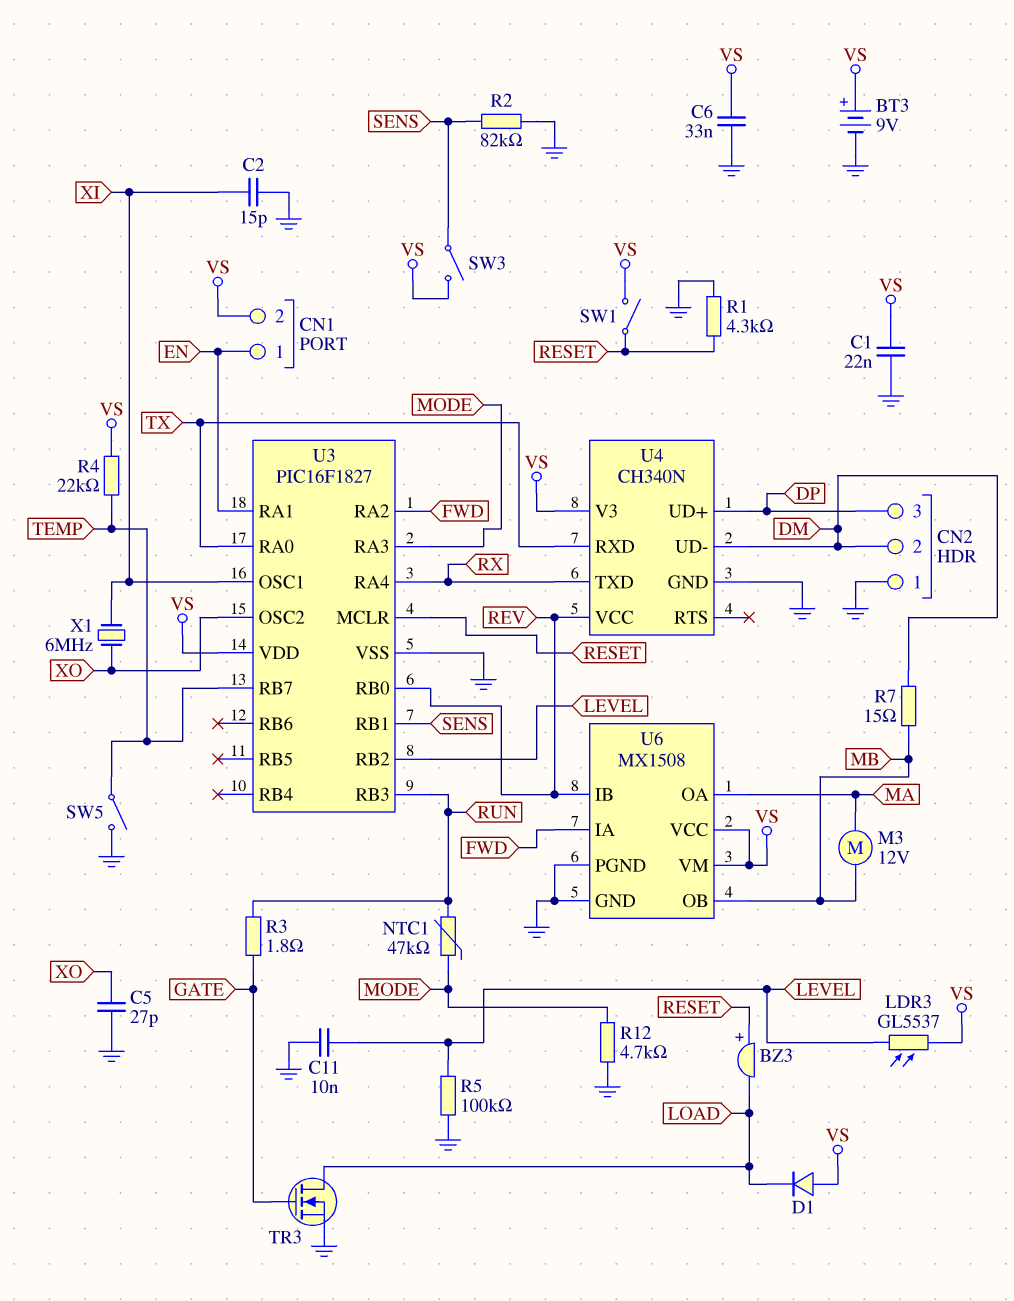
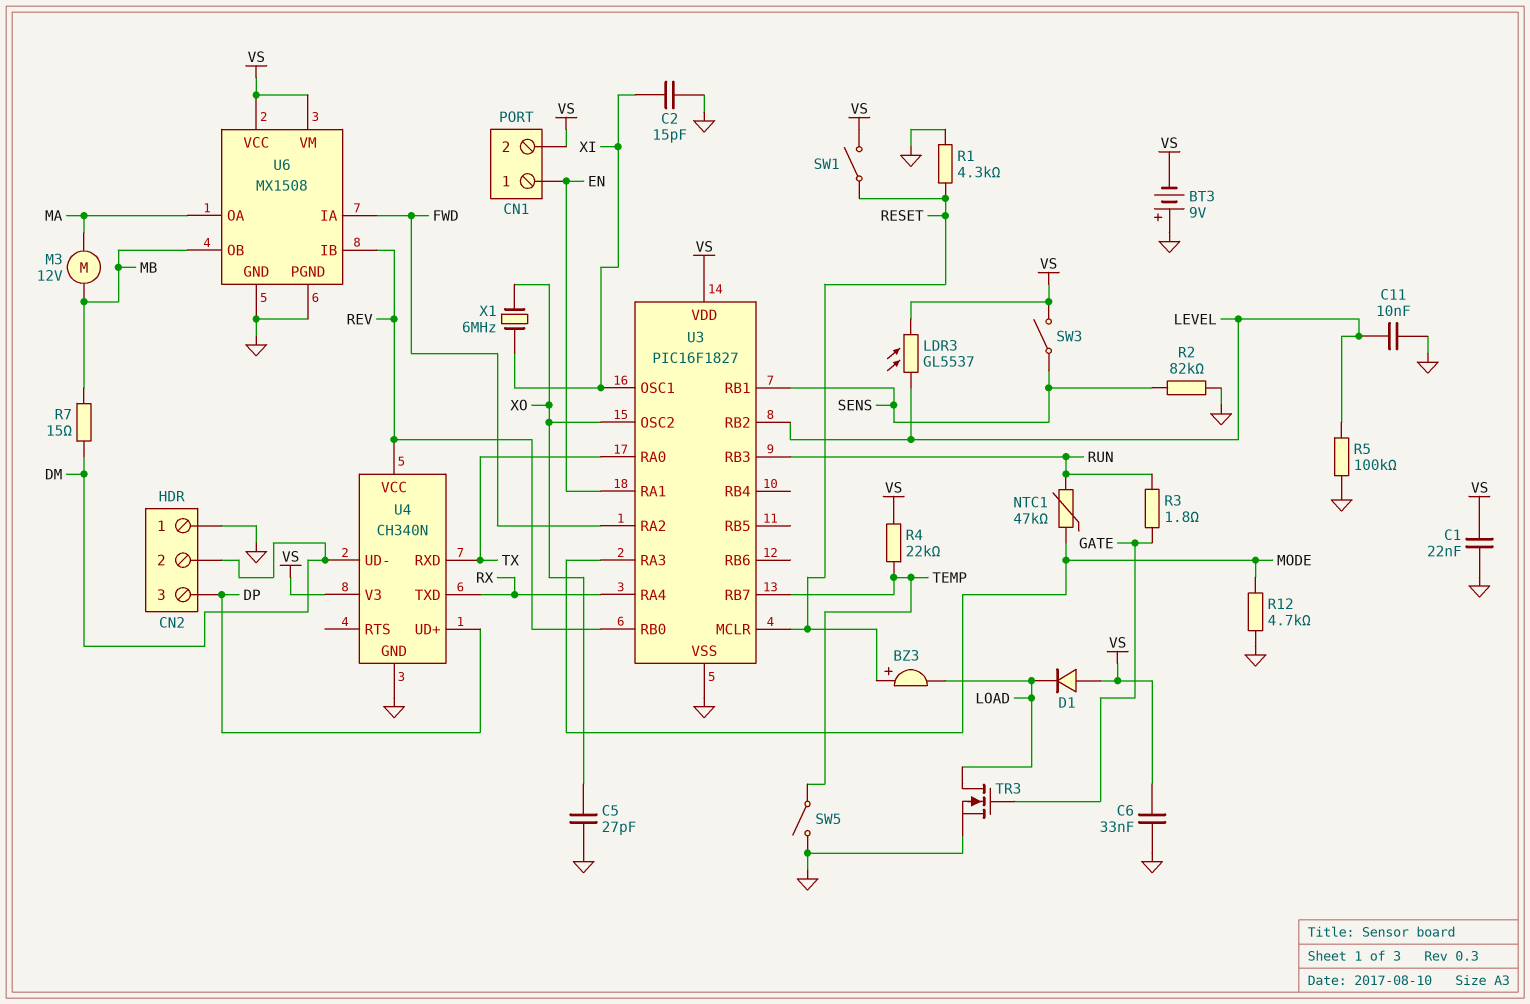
BT3: 9V (plus VS, minus GND) -> 9V (plus GND, minus VS)

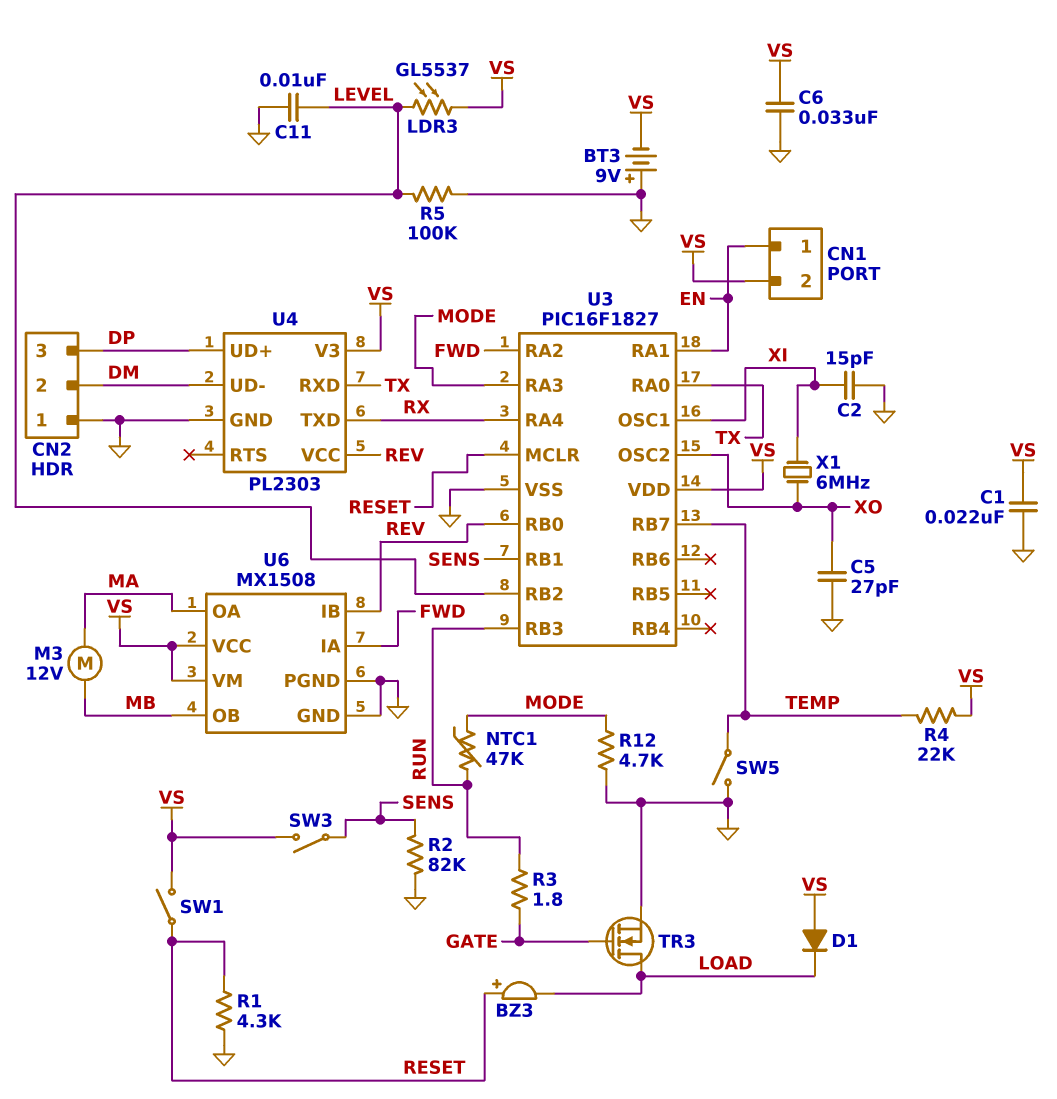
R7: 15 (DM, MB) -> none
U4: CH340N -> PL2303

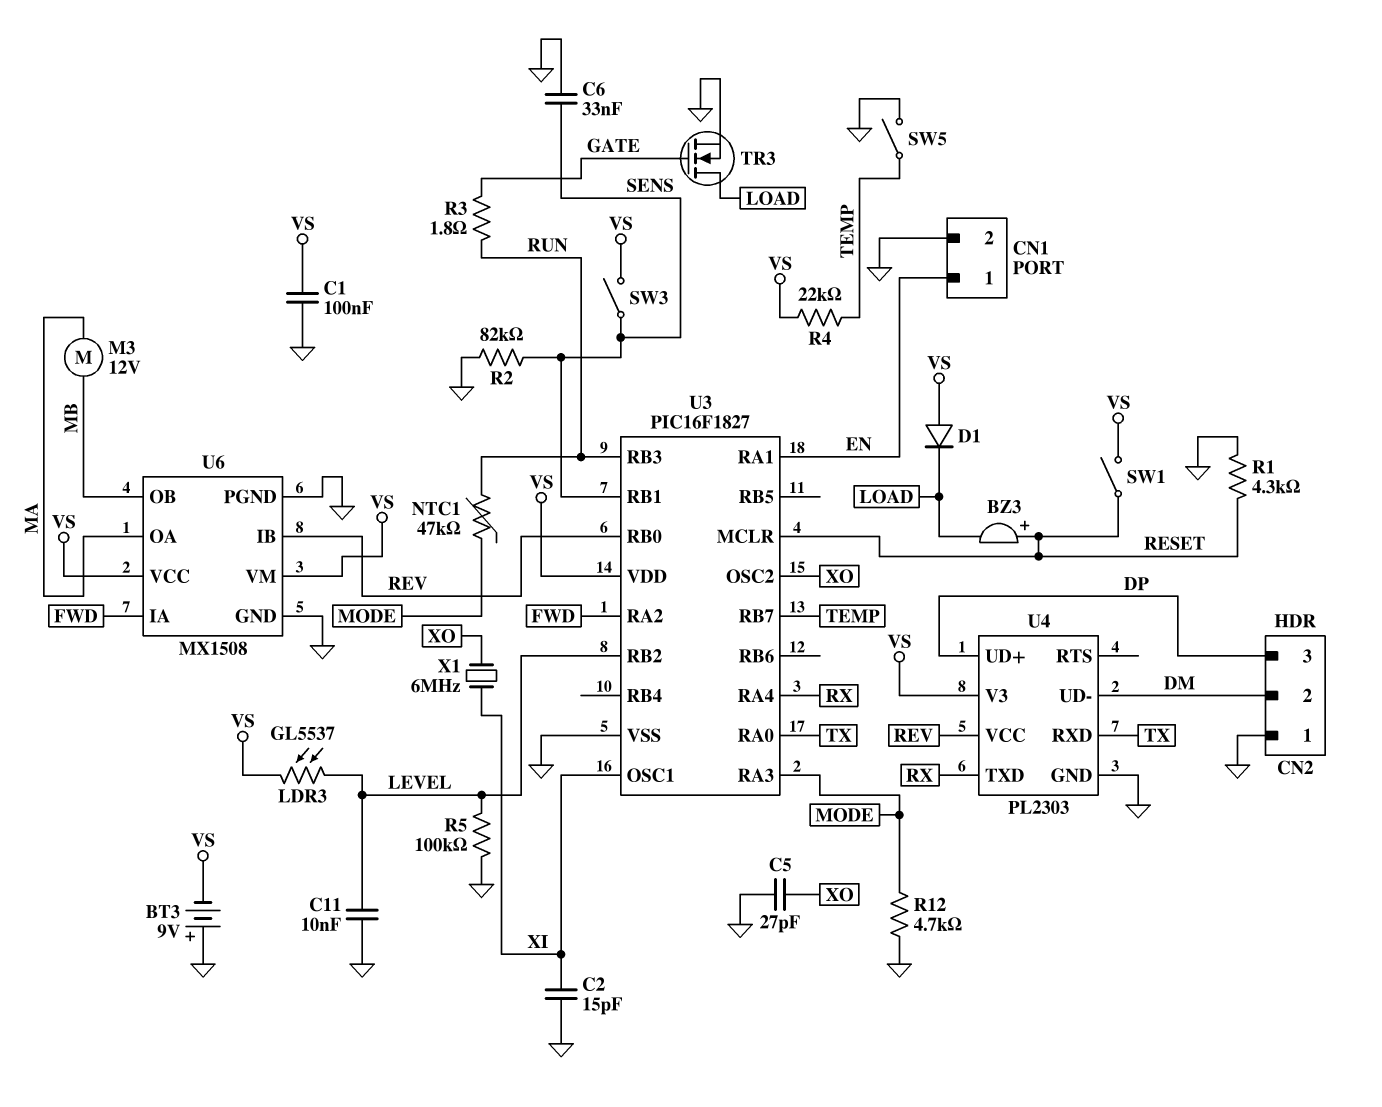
C1: 22nF (GND, VS) -> 100nF (GND, VS)
C6: 33nF (GND, VS) -> 33nF (GND, SENS)
CN1 pin 2: VS -> GND

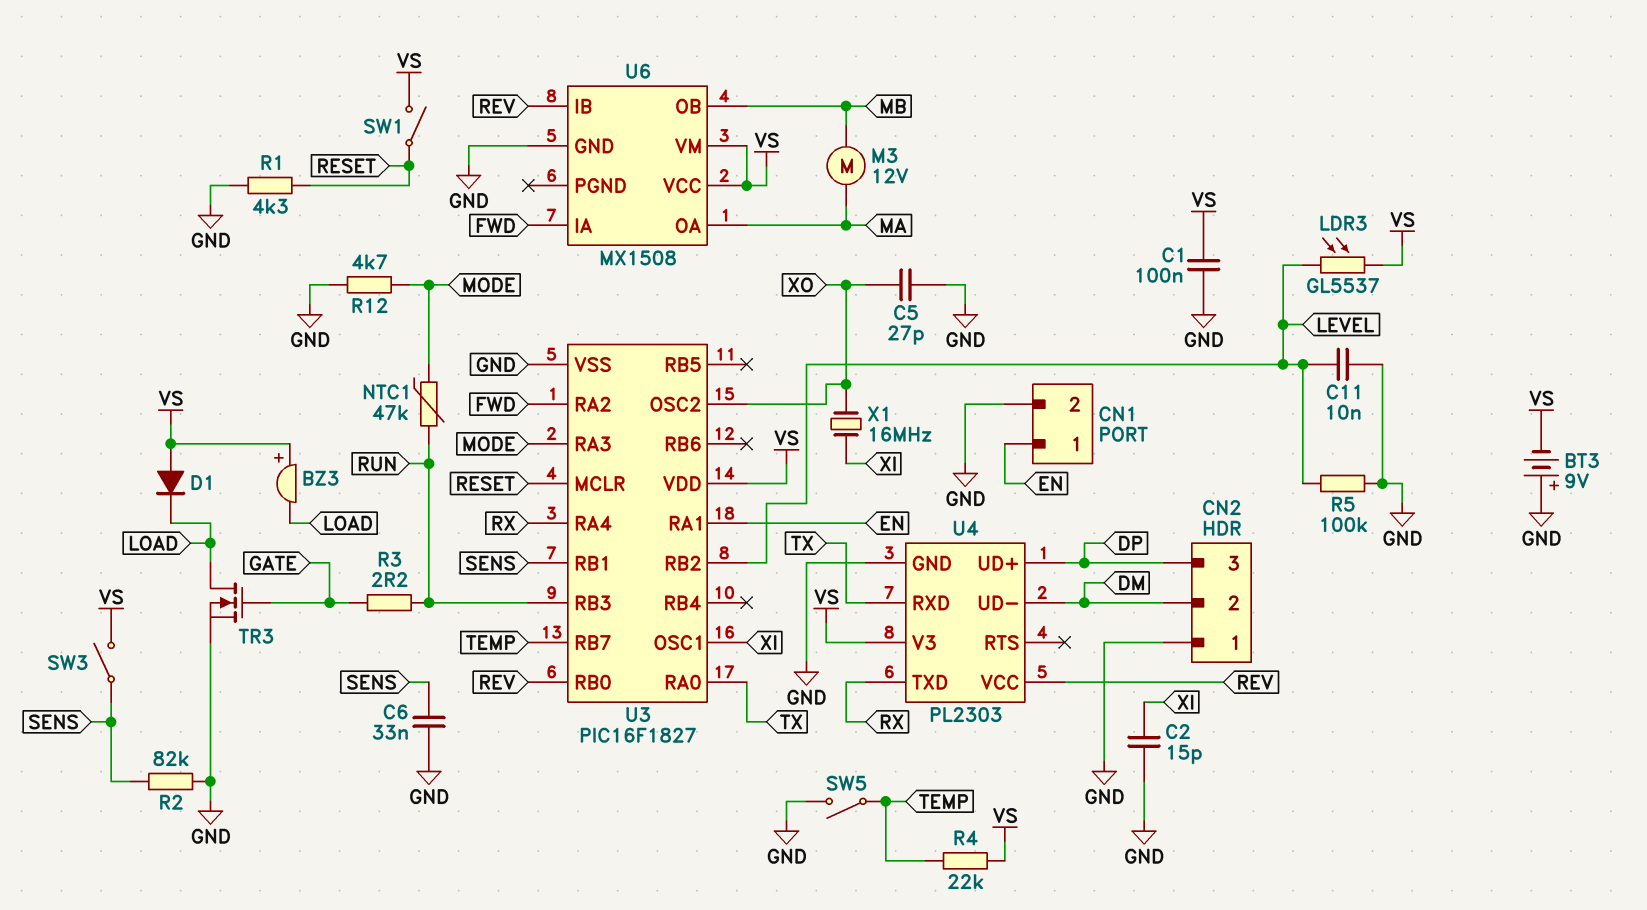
BZ3: buzzer (plus RESET, minus LOAD) -> buzzer (plus VS, minus LOAD)
R3: 1.8 (GATE, RUN) -> 2.2 (GATE, RUN)
U6 pin PGND: GND -> none
X1: 6MHz (XI, XO) -> 16MHz (XI, XO)

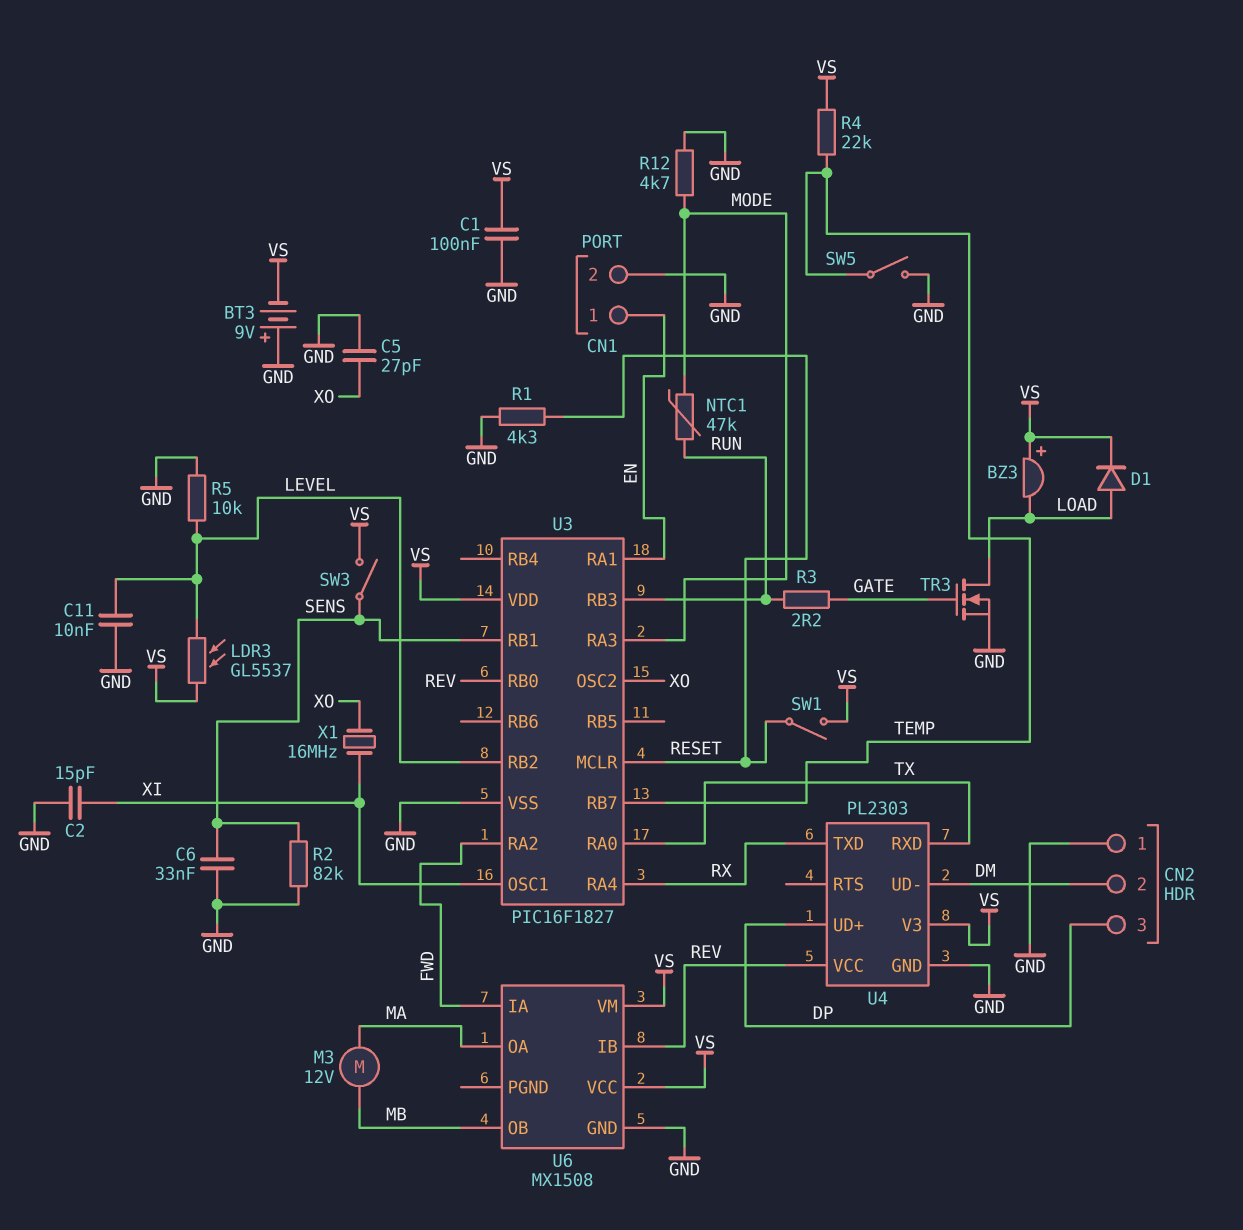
D1: diode (A VS, K LOAD) -> diode (A LOAD, K VS)
R5: 100k (GND, LEVEL) -> 10k (GND, LEVEL)

